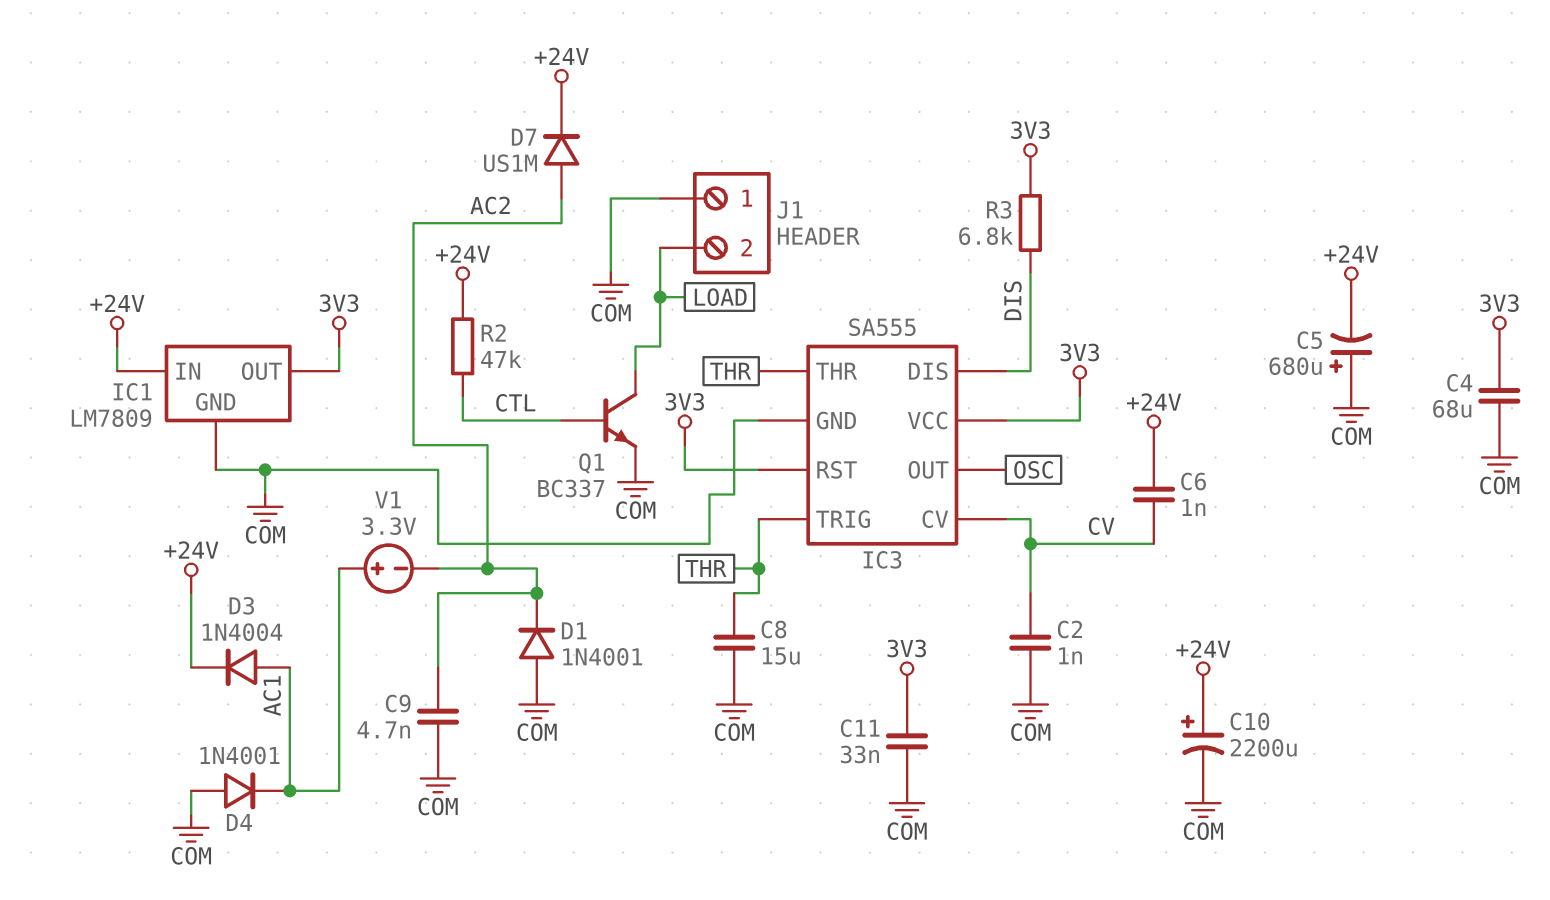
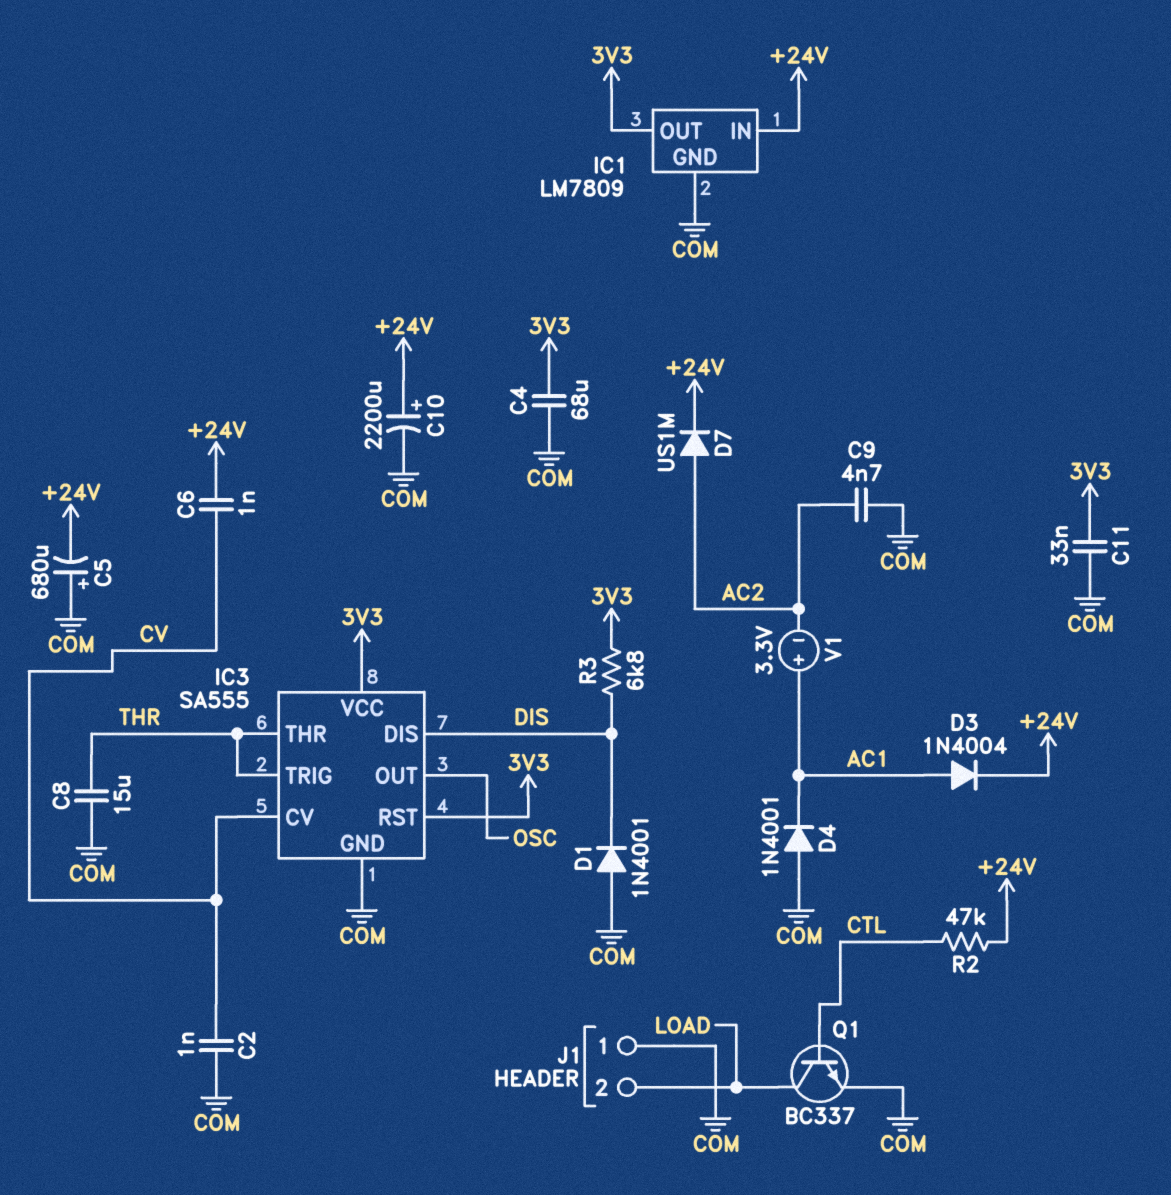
D1: diode 1N4001 (A COM, K AC2) -> diode 1N4001 (A COM, K DIS)

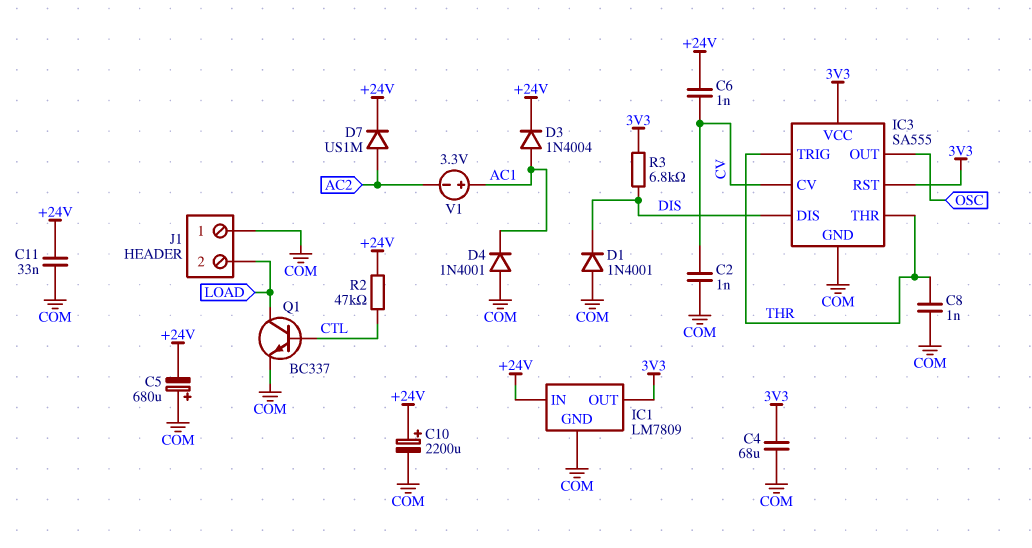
C8: 15uF (COM, THR) -> 1nF (COM, THR)
C9: 4.7nF (AC2, COM) -> none
C11: 33nF (3V3, COM) -> 33nF (+24V, COM)

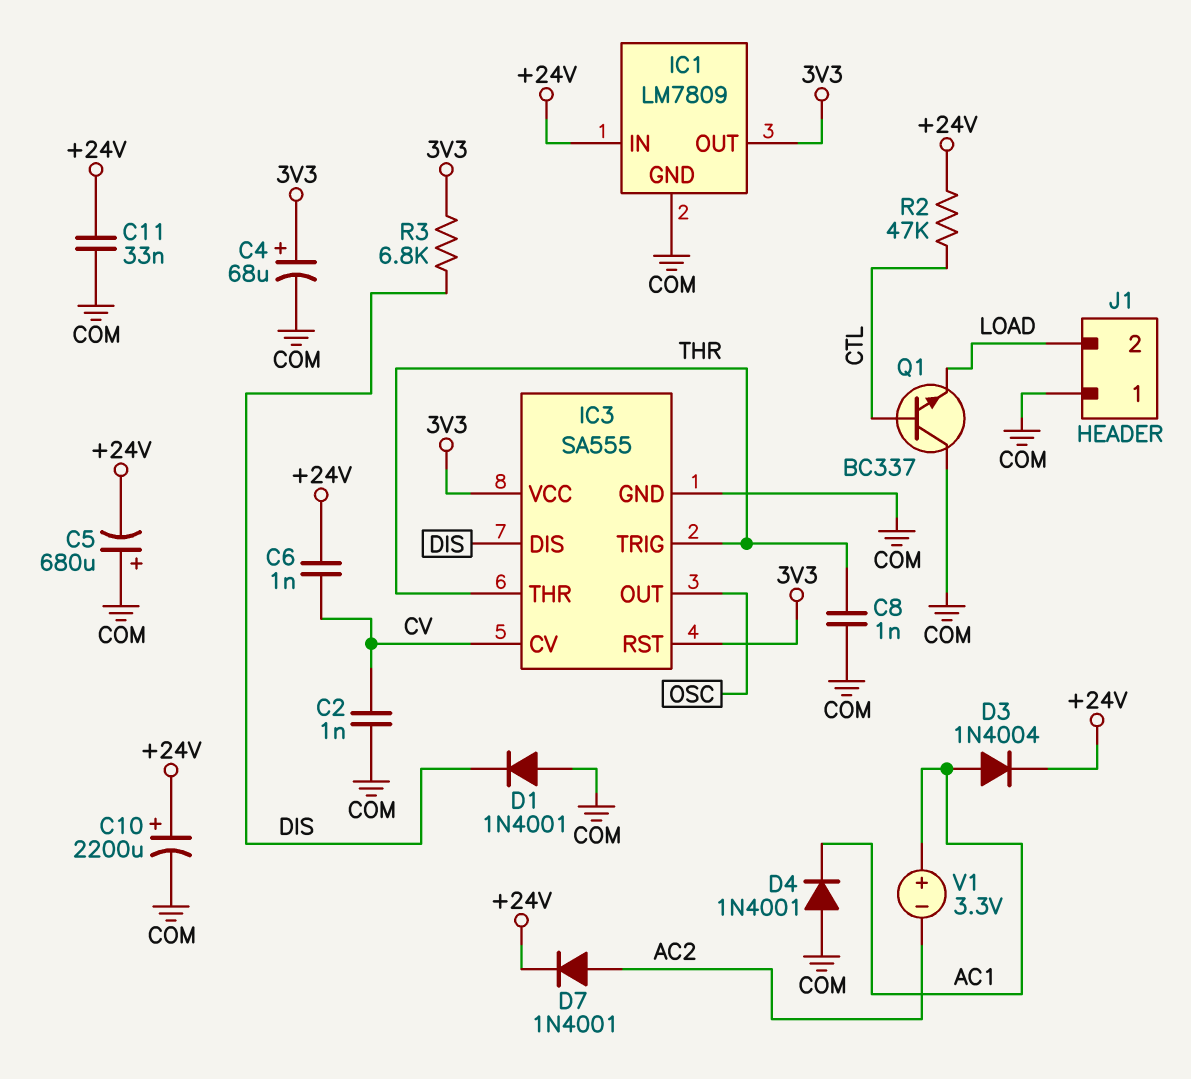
C4: 68uF (3V3, COM) -> 68uF (plus 3V3, minus COM)
D7: diode US1M (A AC2, K +24V) -> diode 1N4001 (A AC2, K +24V)
Q1: NPN BC337 (B CTL, C LOAD, E COM) -> NPN BC337 (B CTL, C COM, E LOAD)

